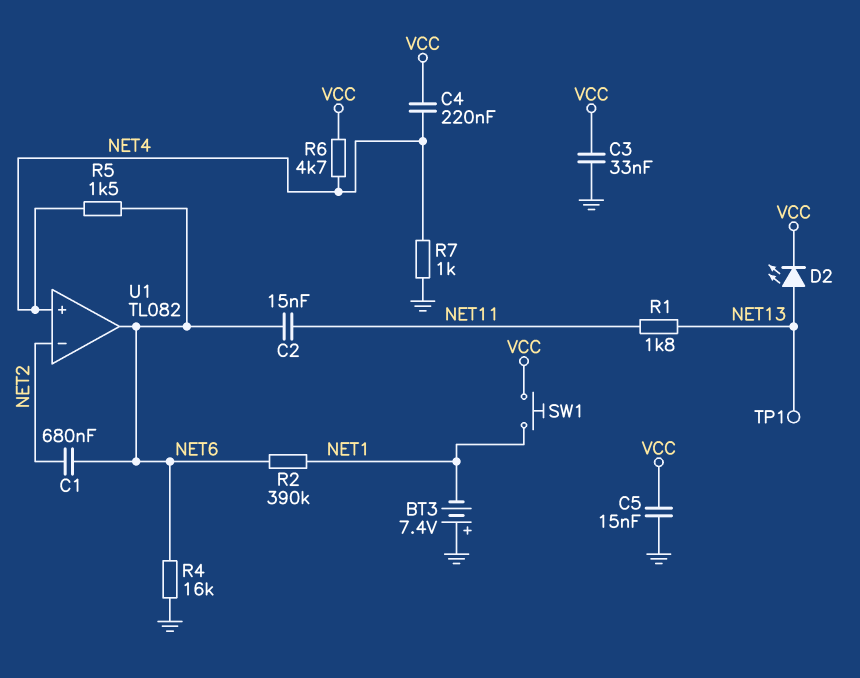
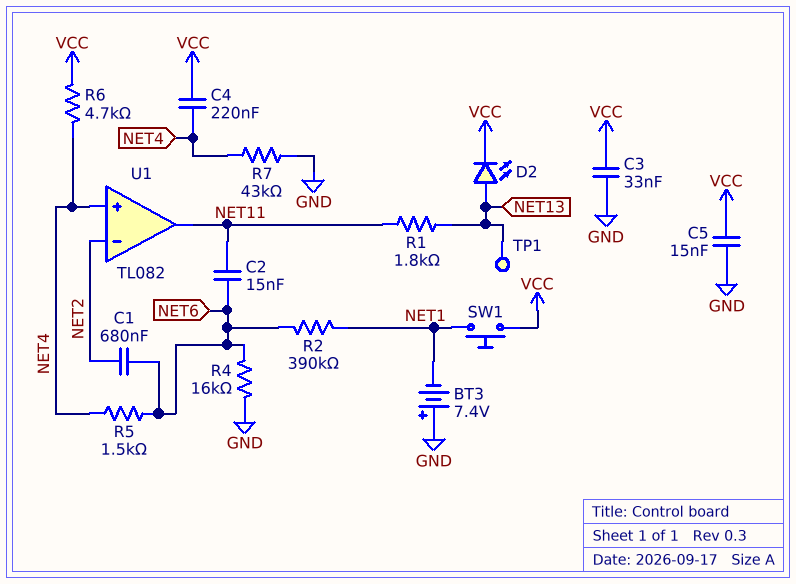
R7: 1k (GND, NET4) -> 43k (GND, NET4)
U1 pin out: NET6 -> NET11

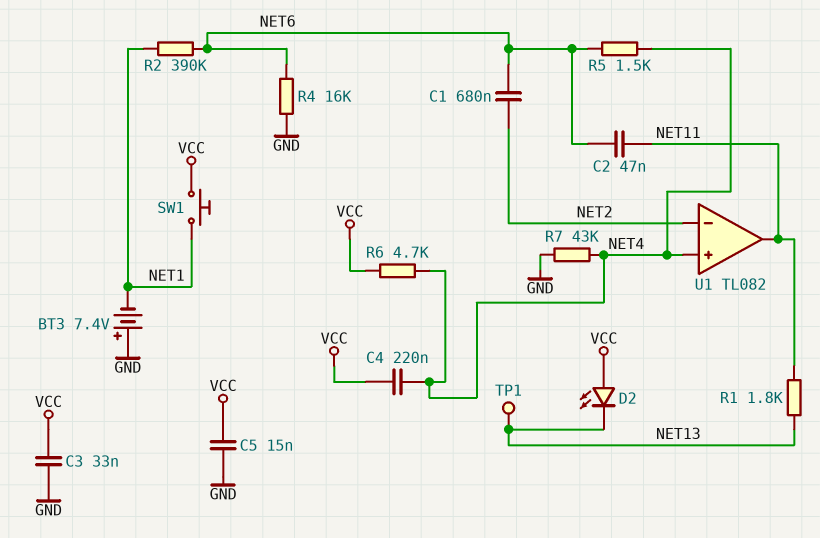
C2: 15nF (NET6, NET11) -> 47nF (NET6, NET11)
D2: LED (A NET13, K VCC) -> LED (A VCC, K NET13)

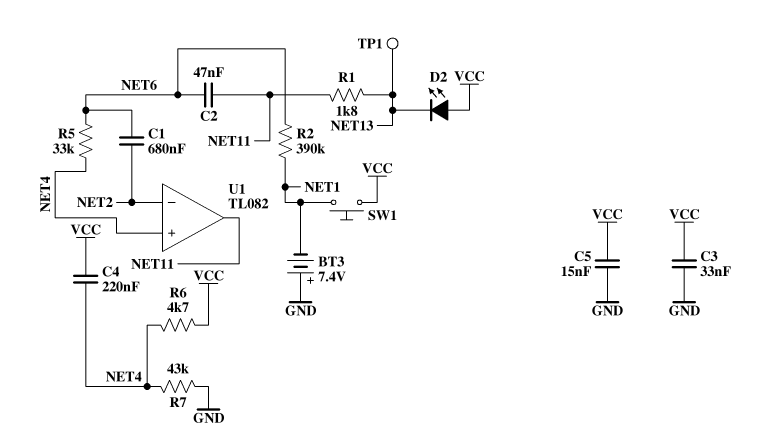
R4: 16k (GND, NET6) -> none
R5: 1.5k (NET4, NET6) -> 33k (NET4, NET6)

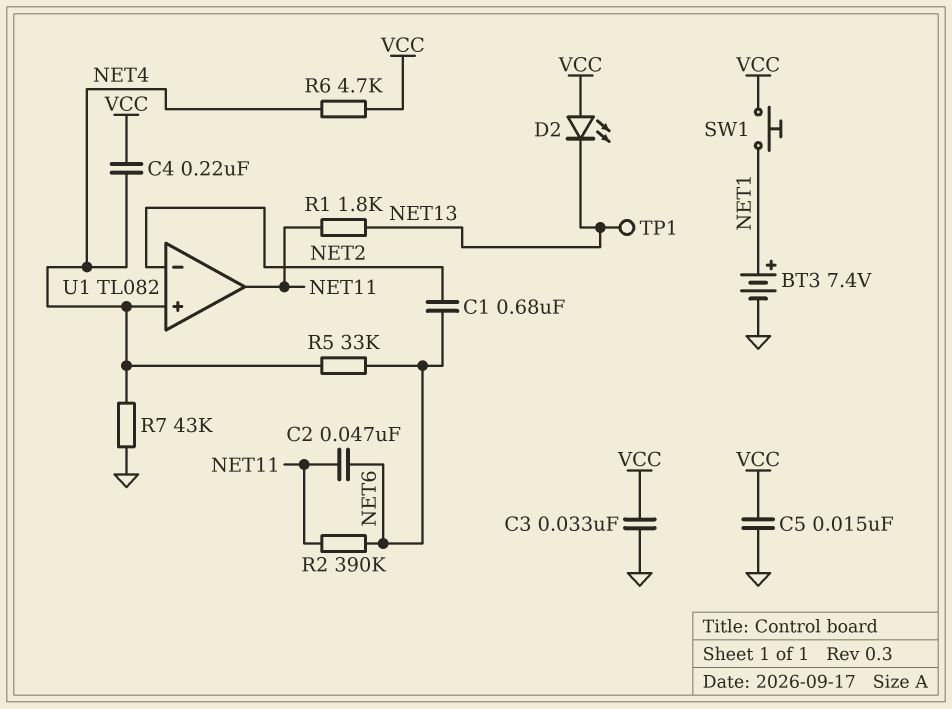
BT3: 7.4V (plus GND, minus NET1) -> 7.4V (plus NET1, minus GND)
R2: 390k (NET1, NET6) -> 390k (NET6, NET11)

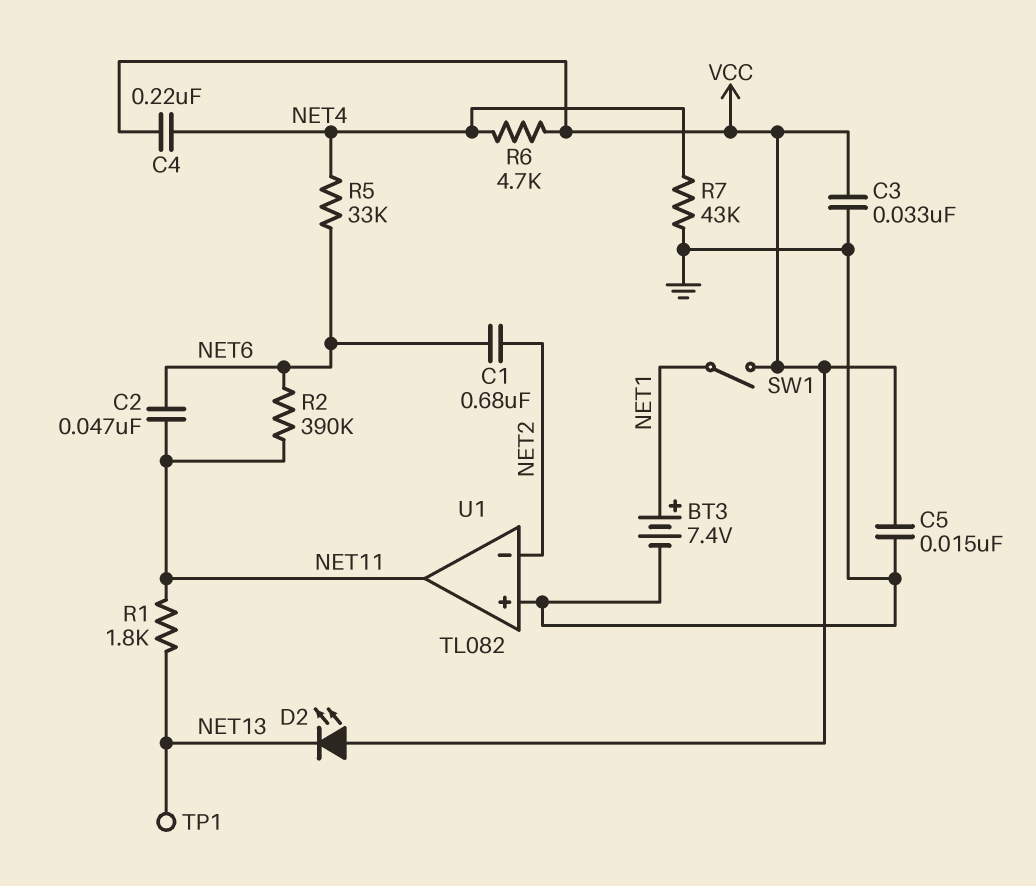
SW1: button (NET1, VCC) -> switch (NET1, VCC)
U1 pin in+: NET4 -> GND

